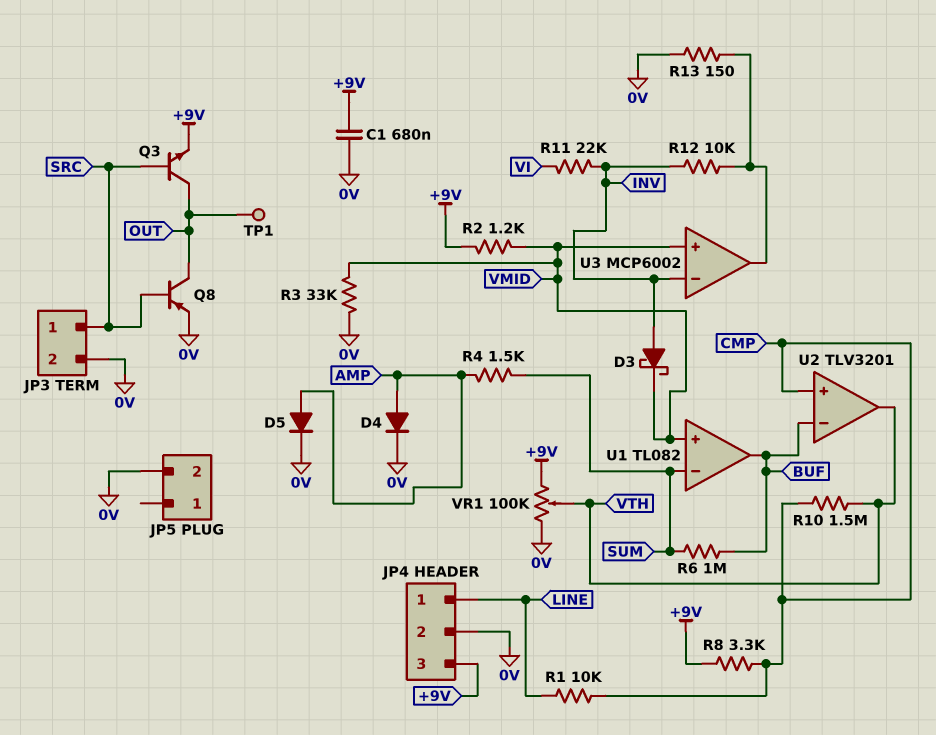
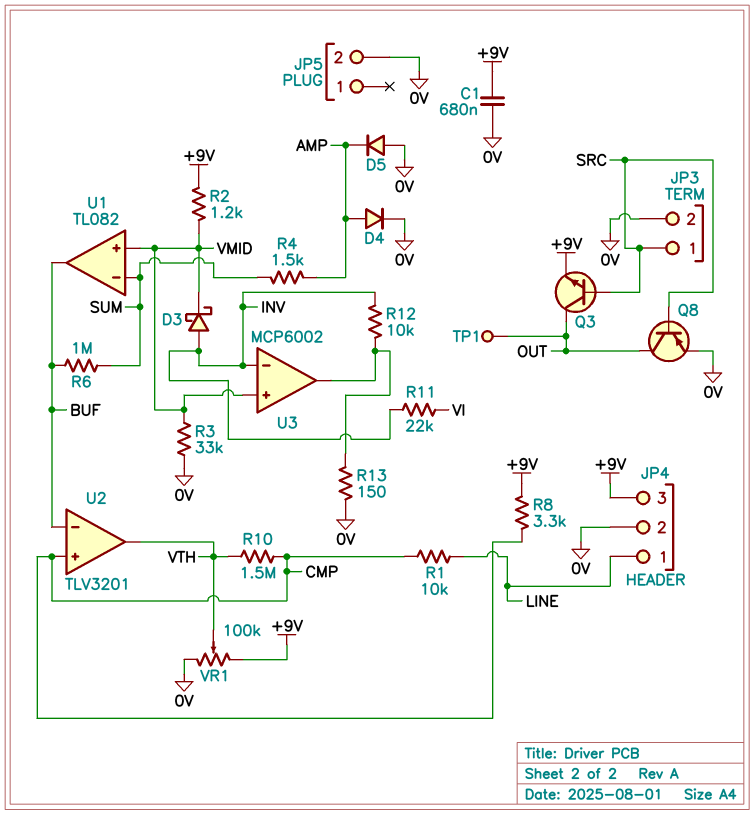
D5: diode (A AMP, K 0V) -> diode (A 0V, K AMP)

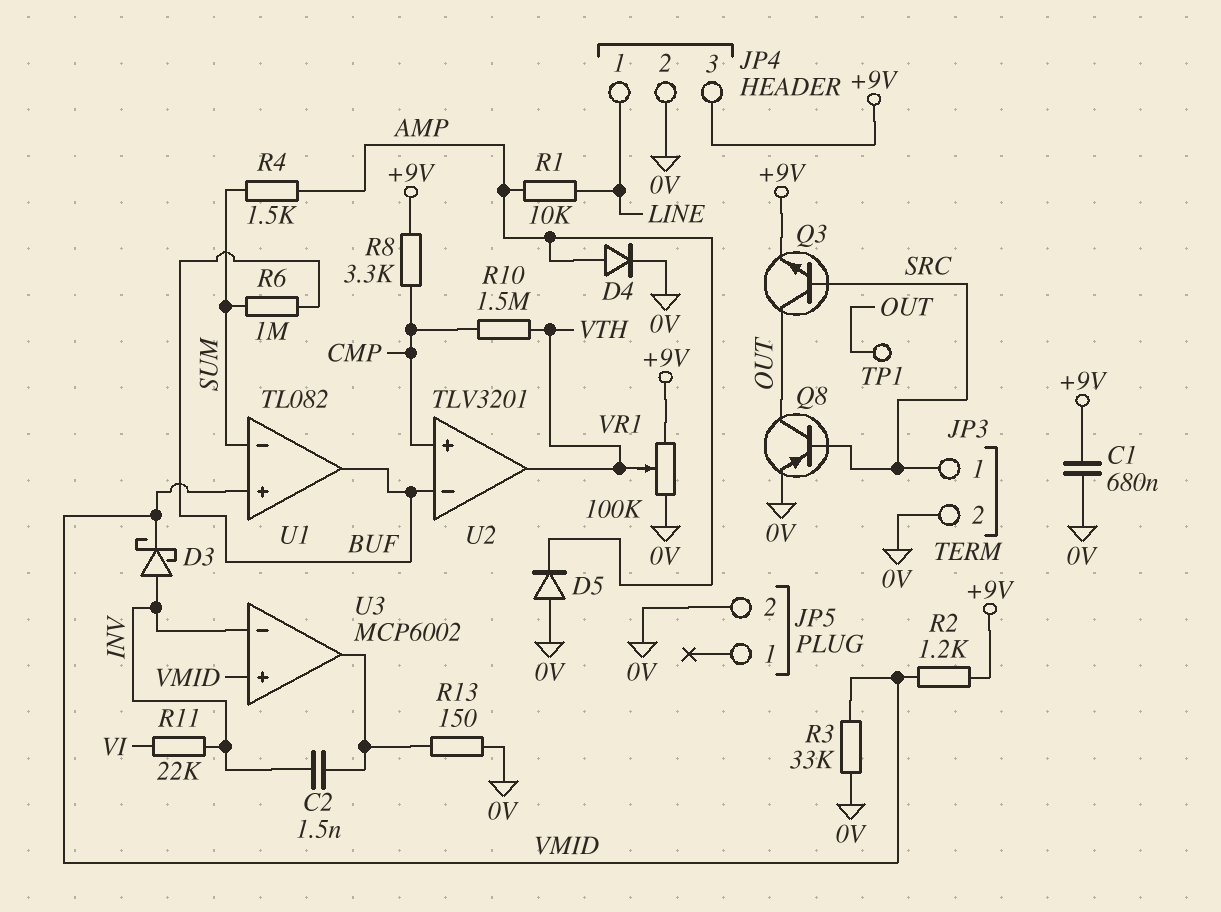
C2: none -> 1.5nF (INV, U3/out)
R1: 10k (CMP, LINE) -> 10k (AMP, LINE)
R12: 10k (INV, U3/out) -> none

